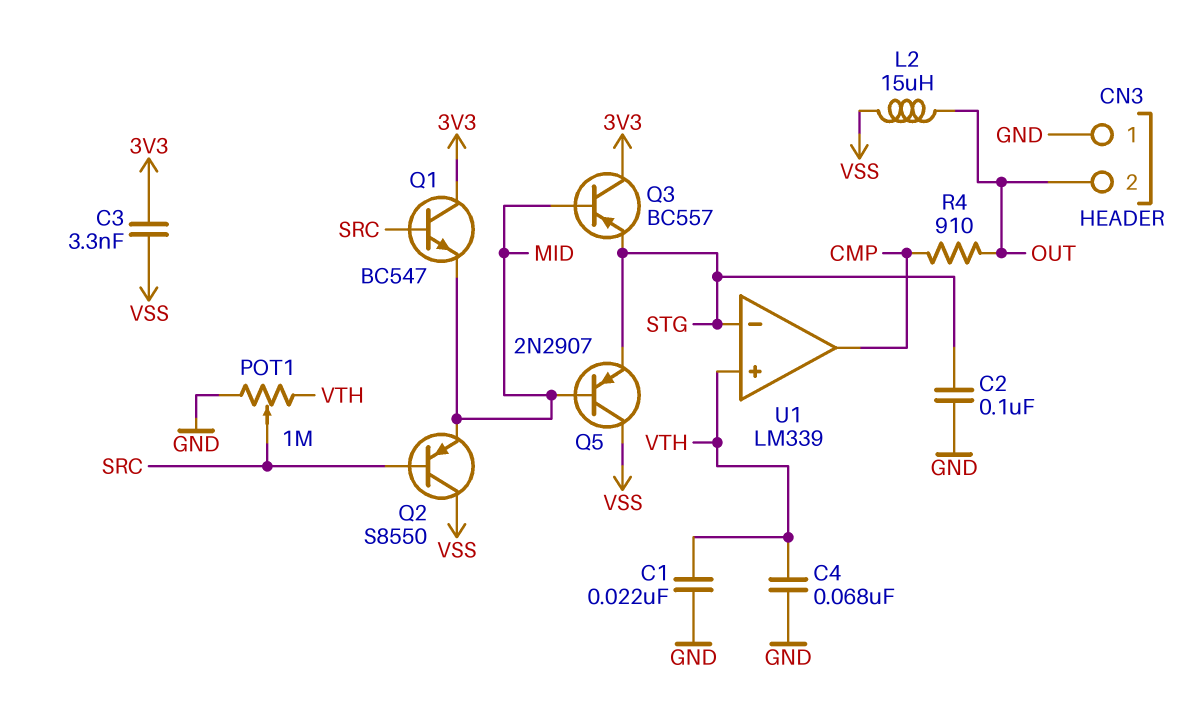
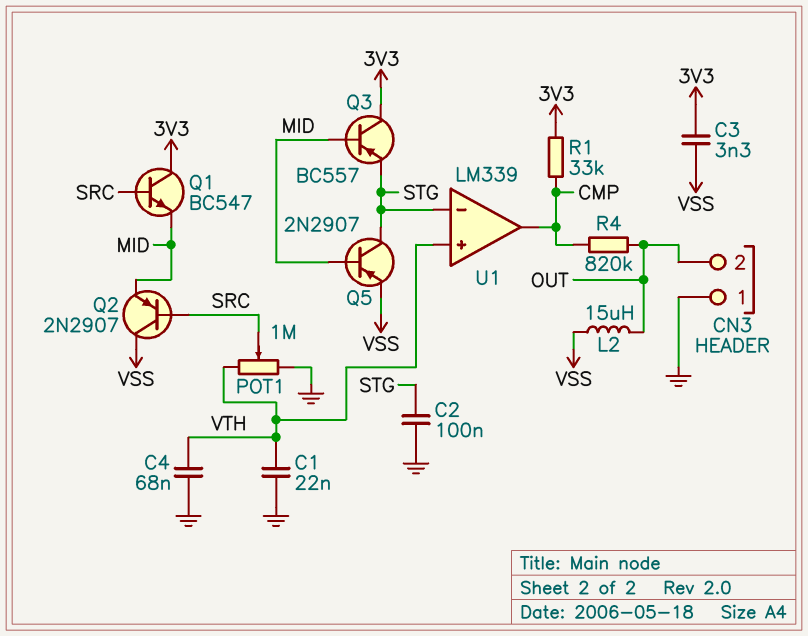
Q2: PNP S8550 (B SRC, C VSS, E MID) -> PNP 2N2907 (B SRC, C VSS, E MID)
Q5: PNP 2N2907 (B MID, C VSS, E STG) -> PNP 2N2907 (B MID, C STG, E VSS)
R1: none -> 33k (3V3, CMP)
R4: 910 (CMP, OUT) -> 820k (CMP, OUT)

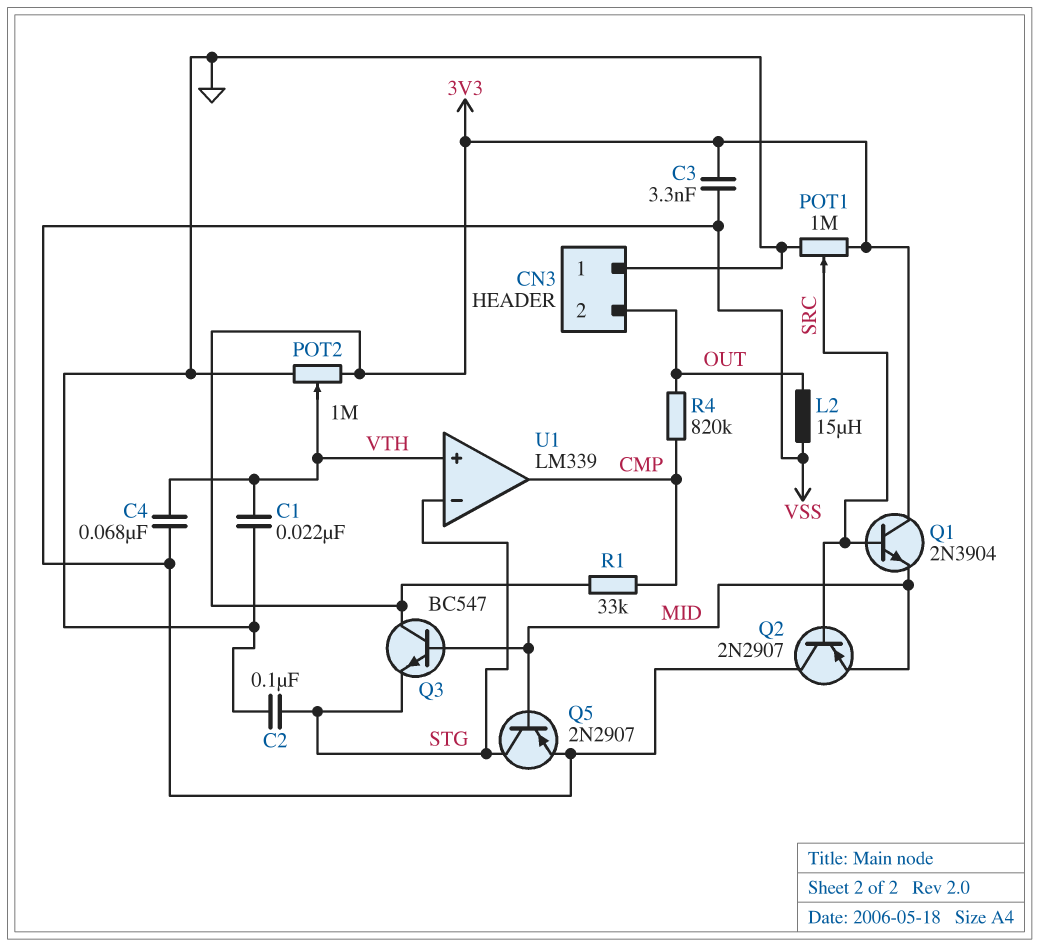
C4: 68nF (GND, VTH) -> 68nF (VSS, VTH)
POT1: 1M (GND, VTH, wiper SRC) -> 1M (3V3, GND, wiper SRC)
POT2: none -> 1M (3V3, GND, wiper VTH)
Q1: NPN BC547 (B SRC, C 3V3, E MID) -> NPN 2N3904 (B SRC, C 3V3, E MID)
Q3: PNP BC557 (B MID, C 3V3, E STG) -> NPN BC547 (B MID, C 3V3, E STG)

